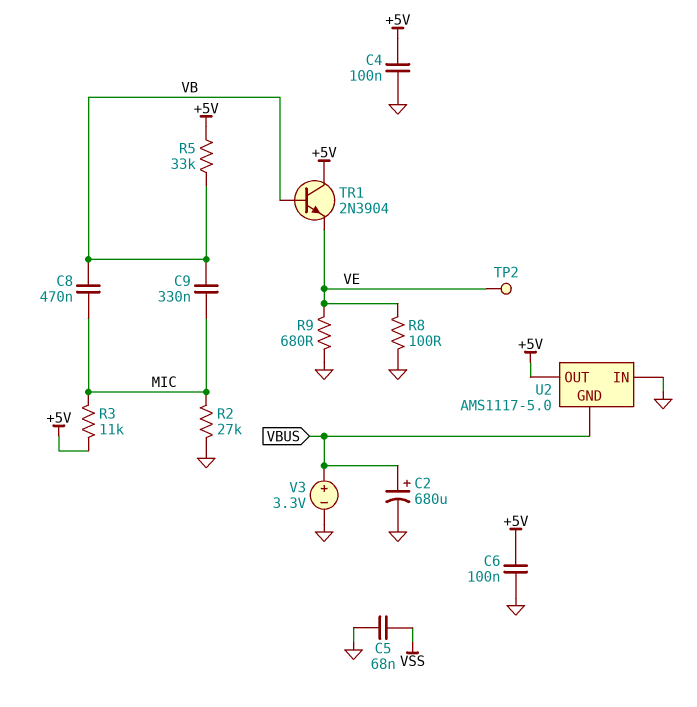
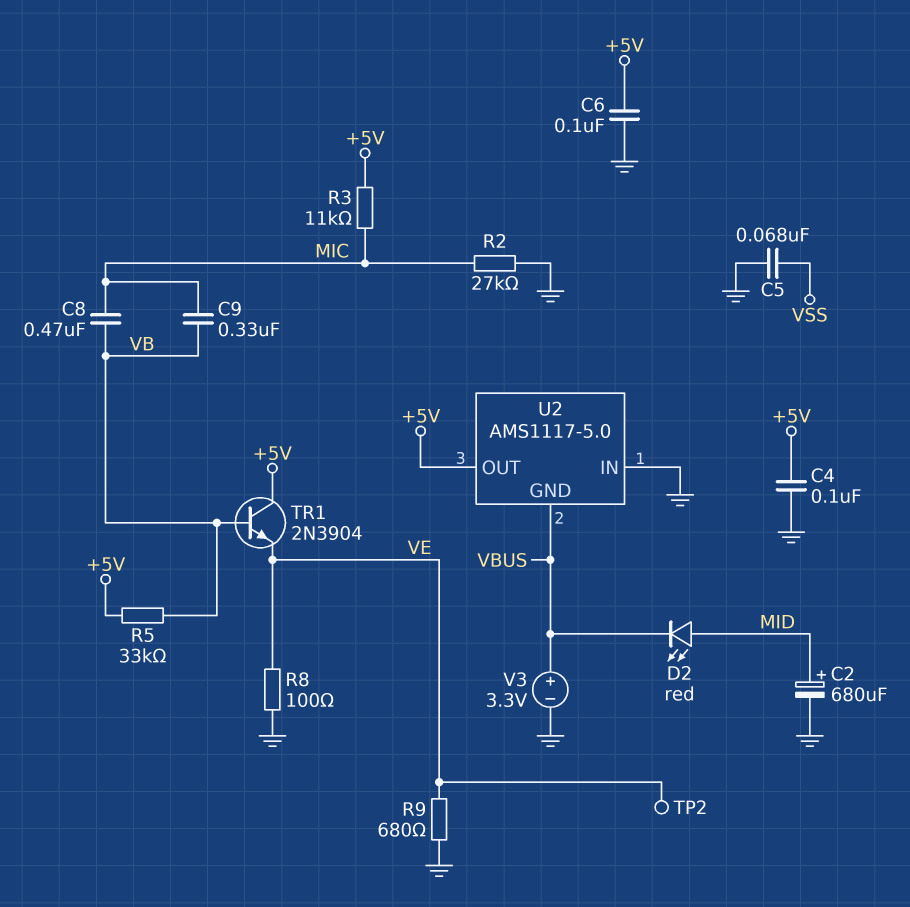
C2: 680uF (plus VBUS, minus GND) -> 680uF (plus MID, minus GND)
D2: none -> LED red (A MID, K VBUS)

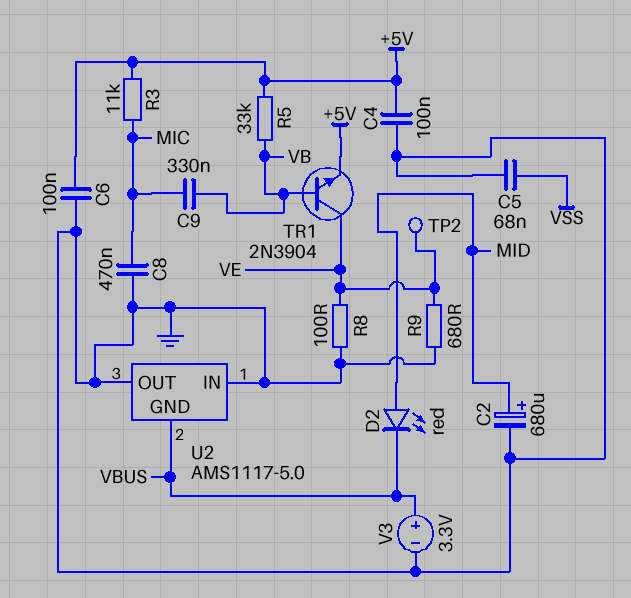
C8: 470nF (MIC, VB) -> 470nF (GND, MIC)
R2: 27k (GND, MIC) -> none
TR1: NPN 2N3904 (B VB, C +5V, E VE) -> NPN 2N3904 (B VB, C VE, E +5V)
U2 pin OUT: +5V -> GND

